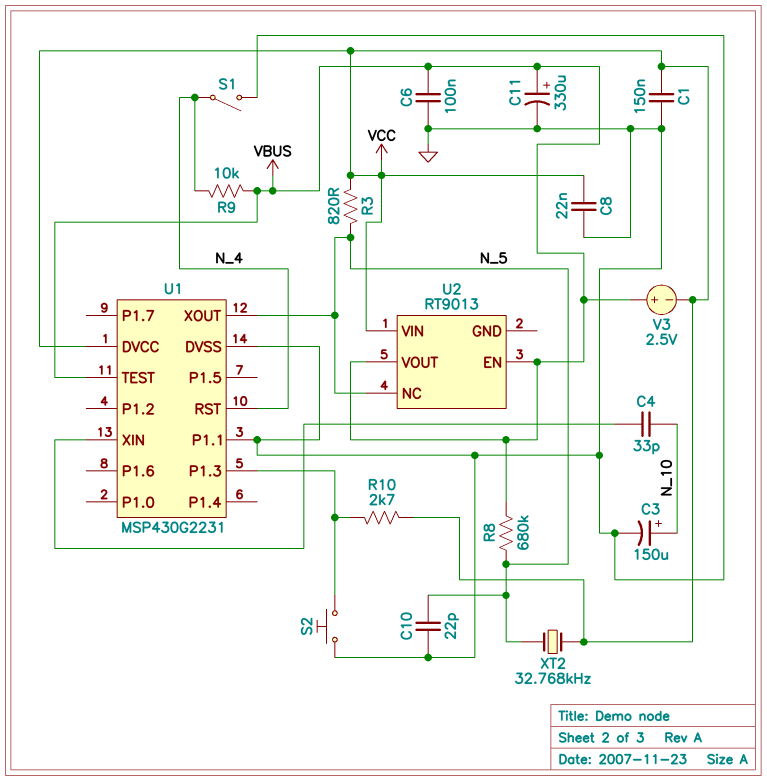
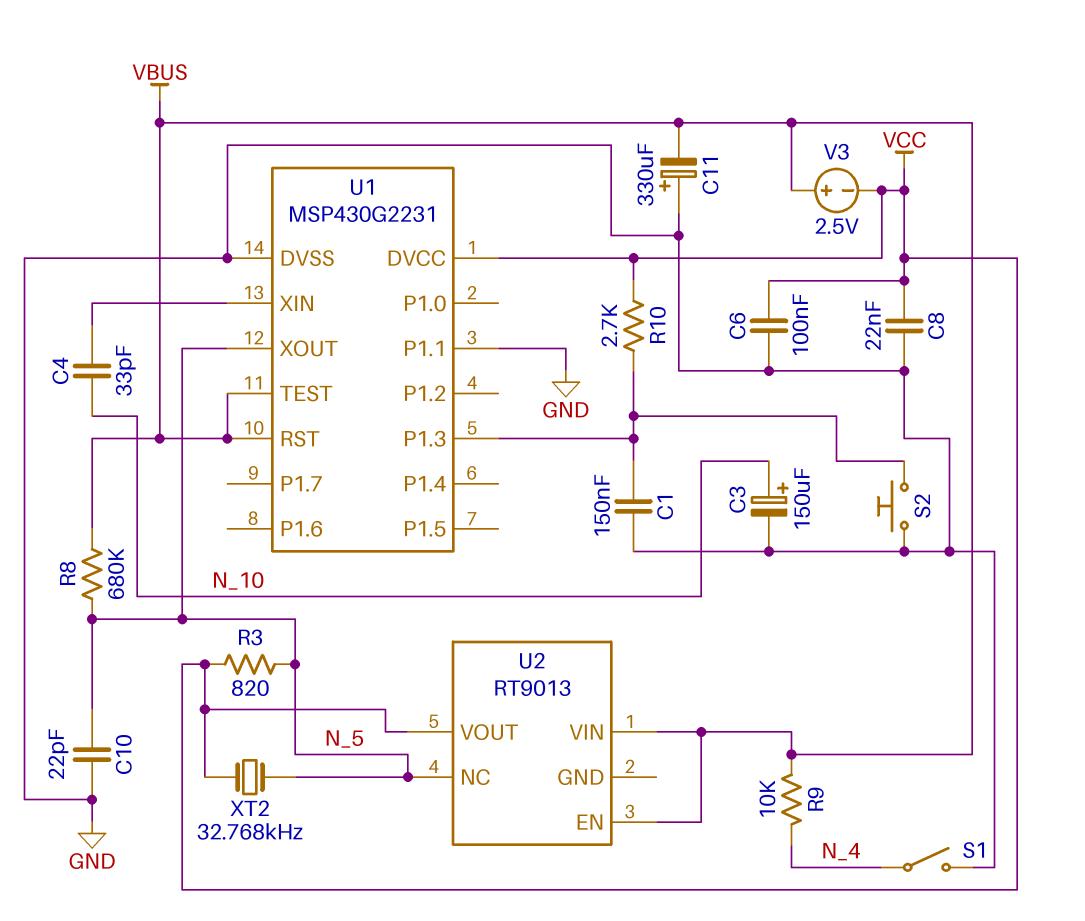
C1: 150nF (GND, VCC) -> 150nF (GND, U1/P1.3)
C6: 100nF (GND, VBUS) -> 100nF (GND, VCC)
C11: 330uF (plus VBUS, minus GND) -> 330uF (plus GND, minus VBUS)
U1 pin RST: N_4 -> VBUS
U2 pin VIN: VCC -> VBUS
U2 pin VOUT: VBUS -> VCC

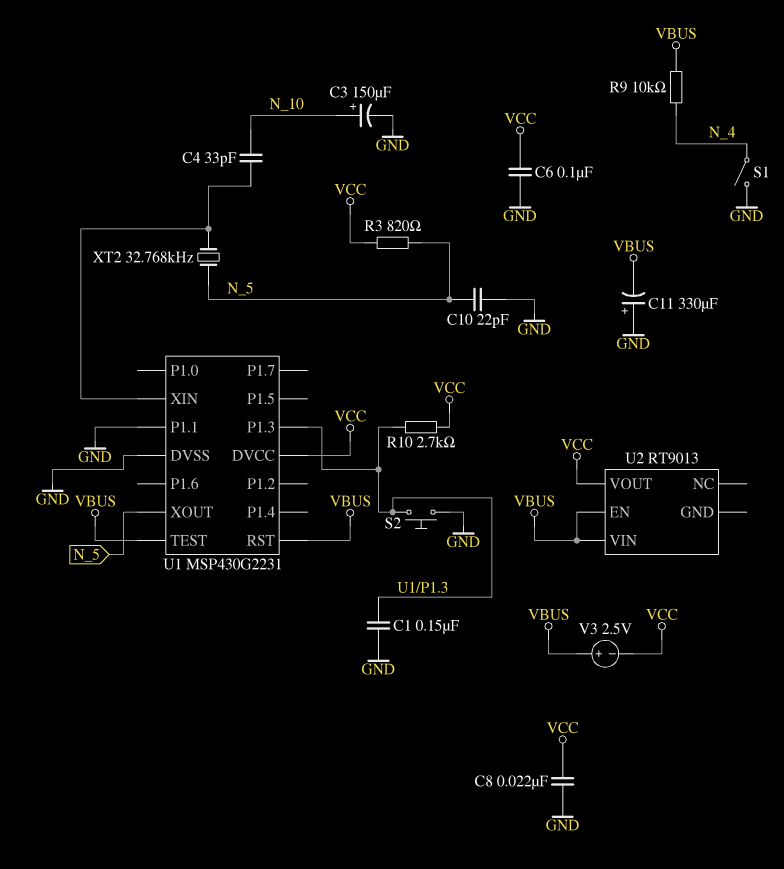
R8: 680k (N_5, VBUS) -> none
U2 pin NC: N_5 -> none
XT2: 32.768kHz (N_5, VCC) -> 32.768kHz (N_5, U1/XIN)

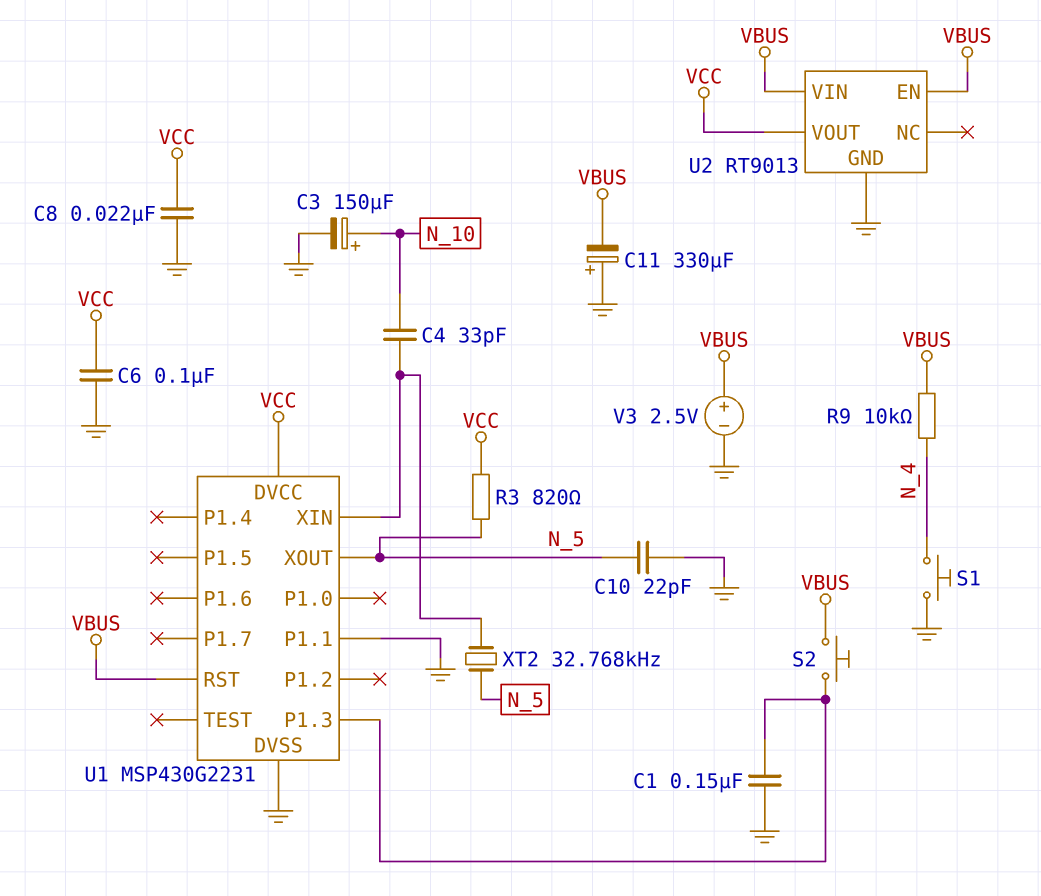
R10: 2.7k (U1/P1.3, VCC) -> none
S1: switch (GND, N_4) -> button (GND, N_4)
S2: button (GND, U1/P1.3) -> button (U1/P1.3, VBUS)
U1 pin TEST: VBUS -> none
U2 pin GND: none -> GND
V3: 2.5V (plus VBUS, minus VCC) -> 2.5V (plus VBUS, minus GND)

